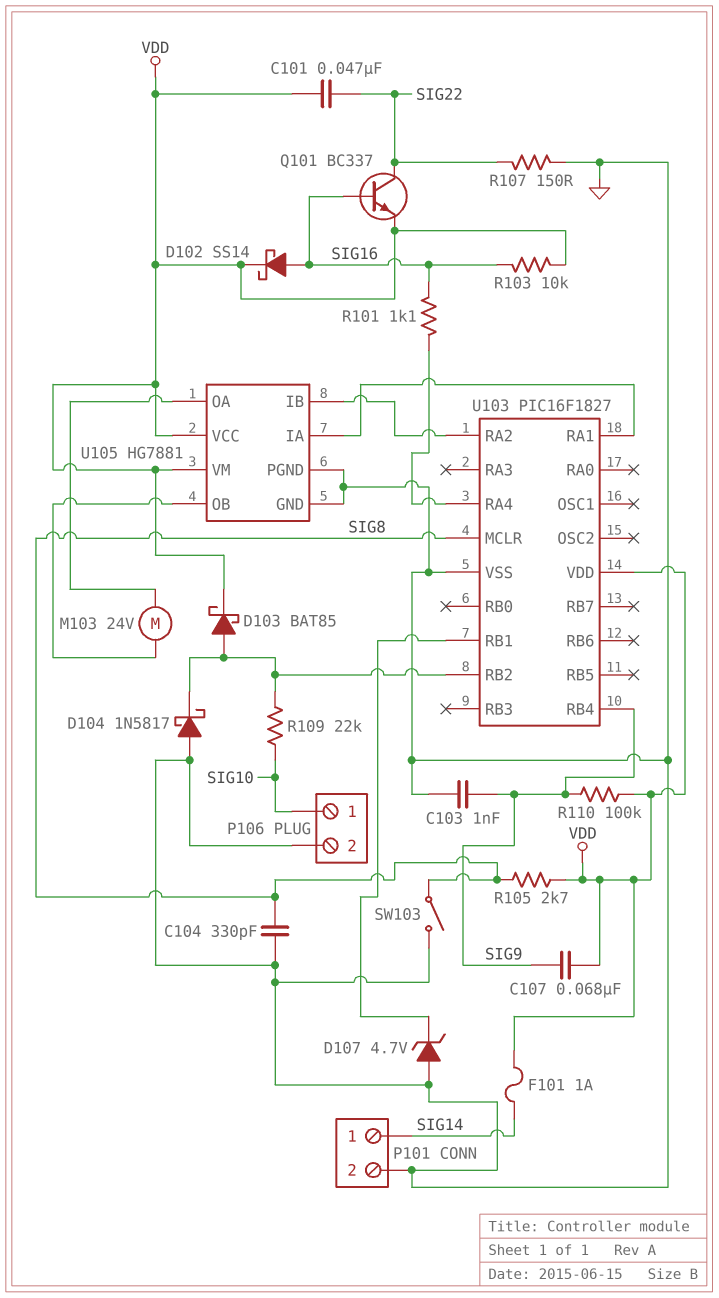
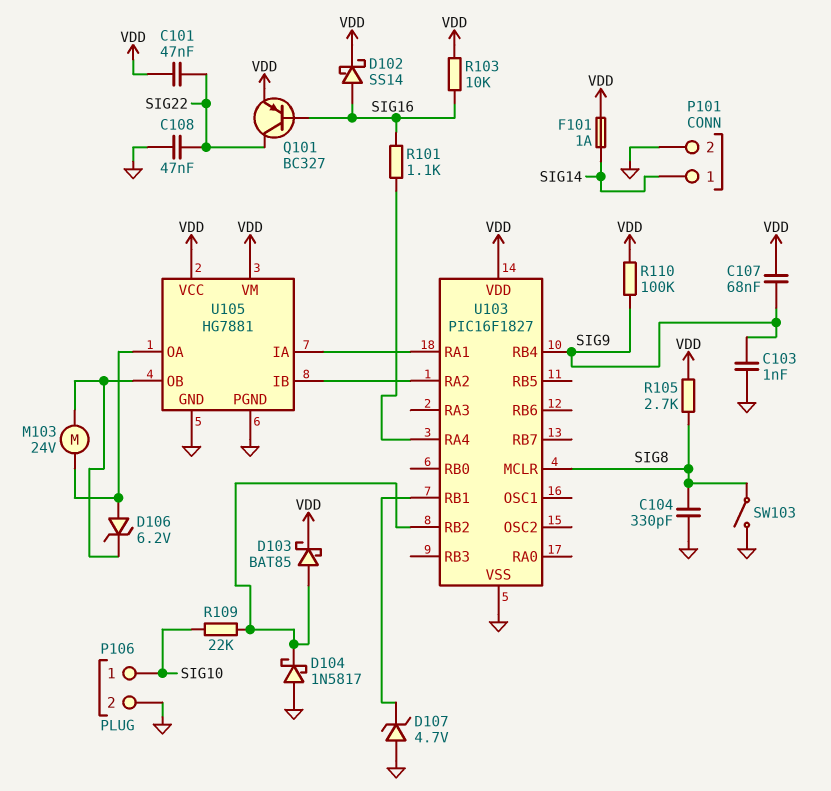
C108: none -> 47nF (GND, SIG22)
D106: none -> zener 6.2V (A U105/OA, K U105/OB)
Q101: NPN BC337 (B SIG16, C SIG22, E VDD) -> PNP BC327 (B SIG16, C SIG22, E VDD)
R107: 150 (GND, SIG22) -> none

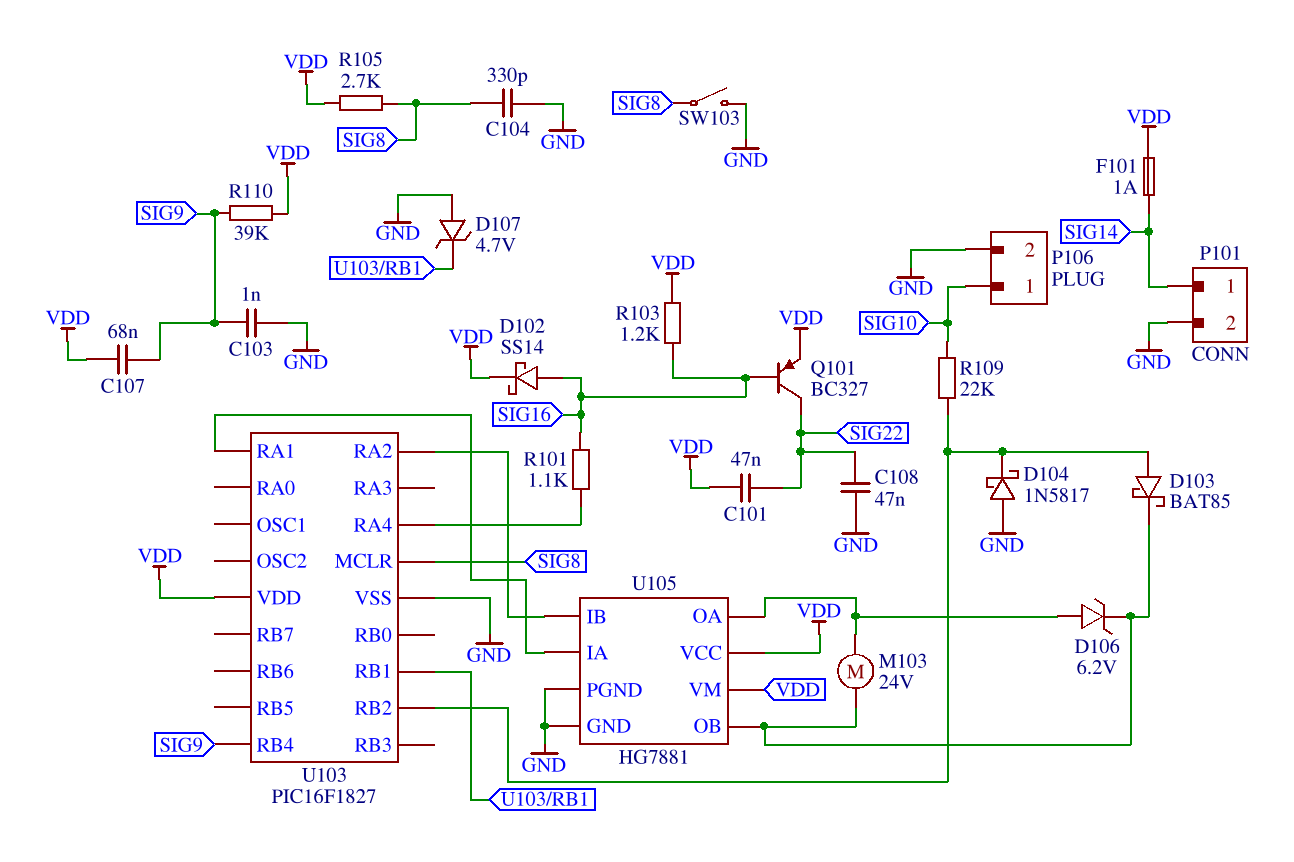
D103: schottky BAT85 (A U103/RB2, K VDD) -> schottky BAT85 (A U103/RB2, K U105/OB)
R103: 10k (SIG16, VDD) -> 1.2k (SIG16, VDD)
R110: 100k (SIG9, VDD) -> 39k (SIG9, VDD)

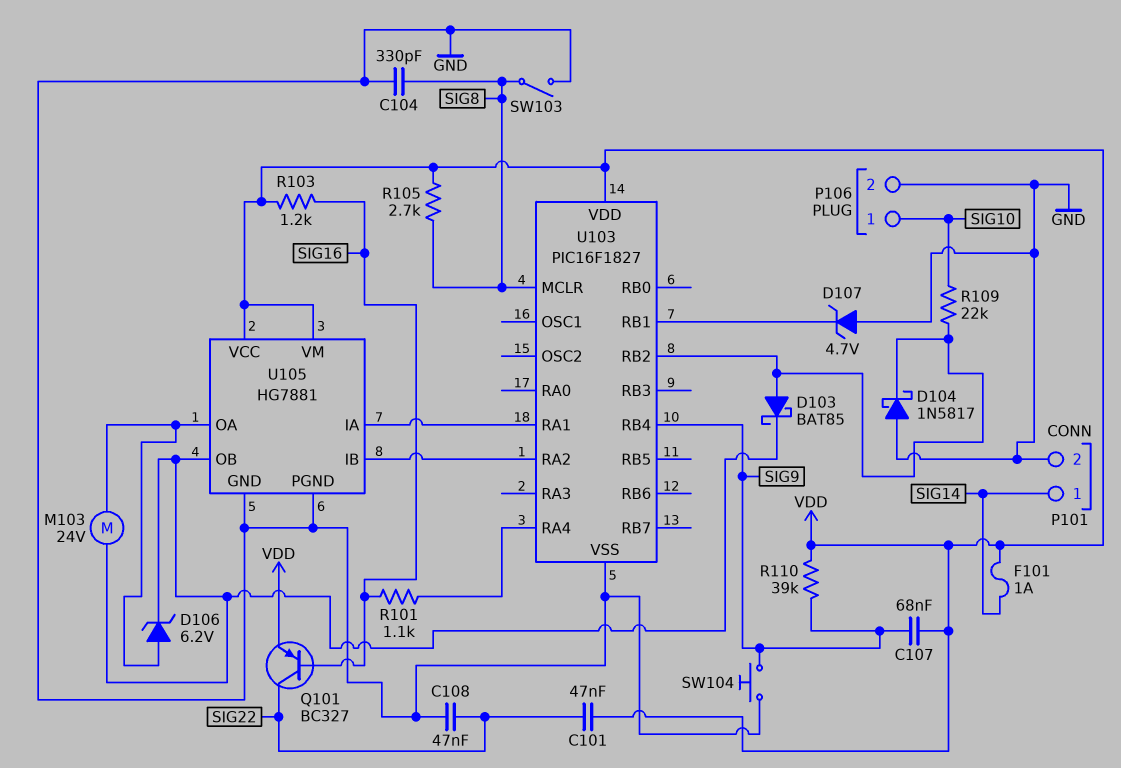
C103: 1nF (GND, SIG9) -> none
D102: schottky SS14 (A SIG16, K VDD) -> none
SW104: none -> button (GND, SIG9)

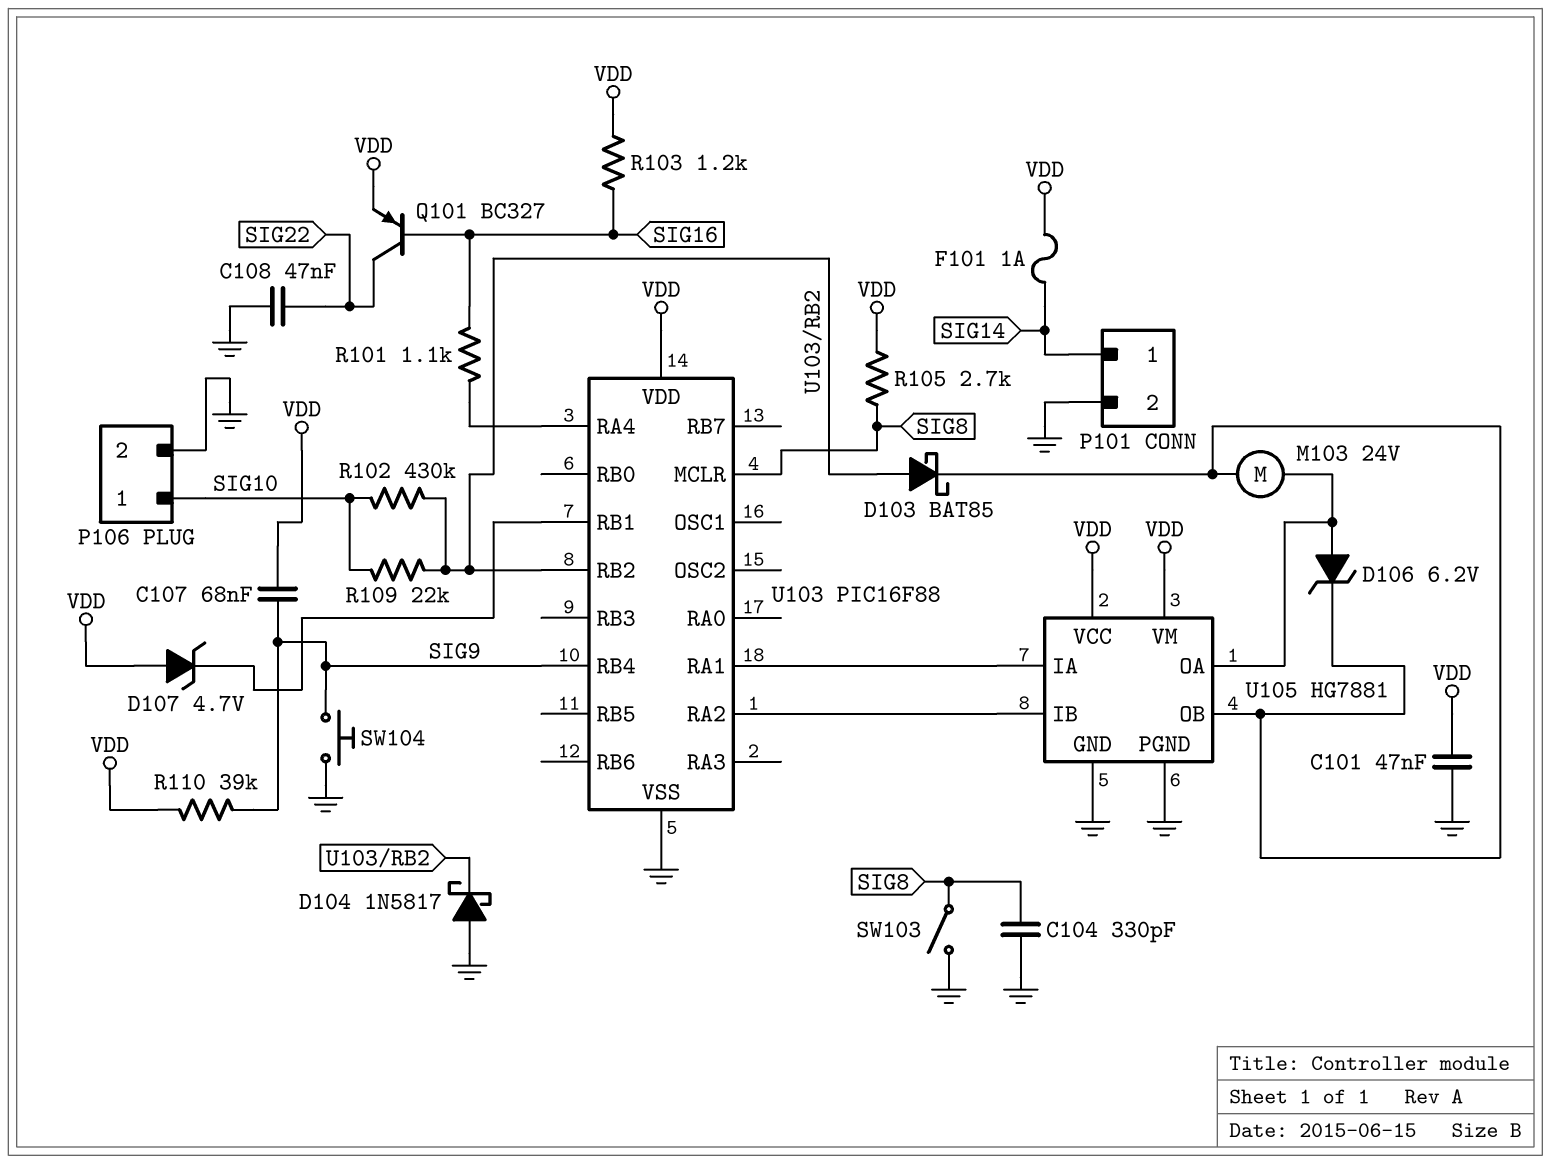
C101: 47nF (SIG22, VDD) -> 47nF (GND, VDD)
D107: zener 4.7V (A GND, K U103/RB1) -> zener 4.7V (A VDD, K U103/RB1)
R102: none -> 430k (SIG10, U103/RB2)
U103: PIC16F1827 -> PIC16F88

